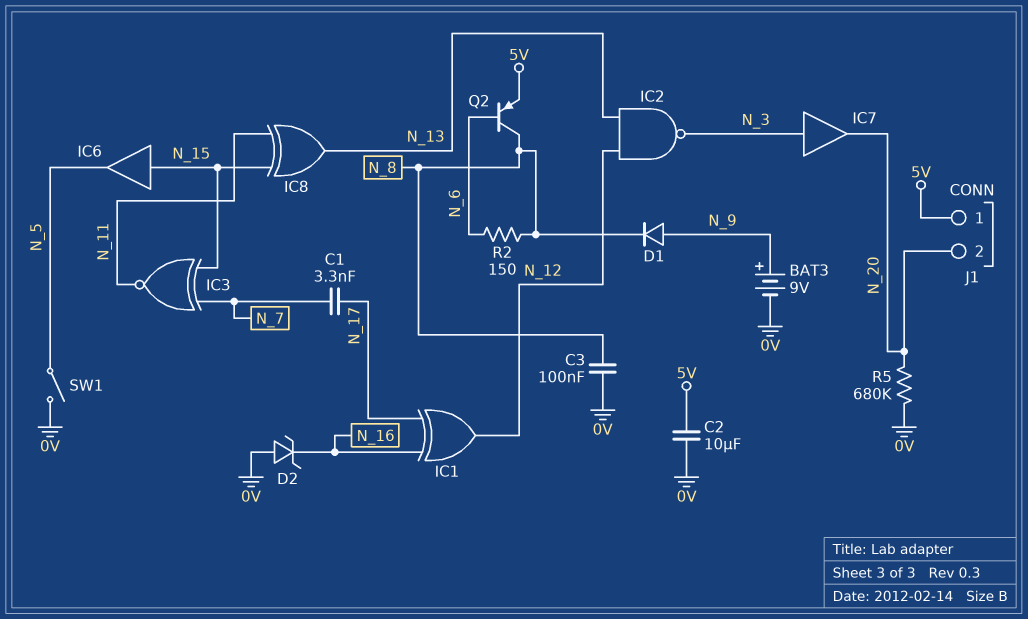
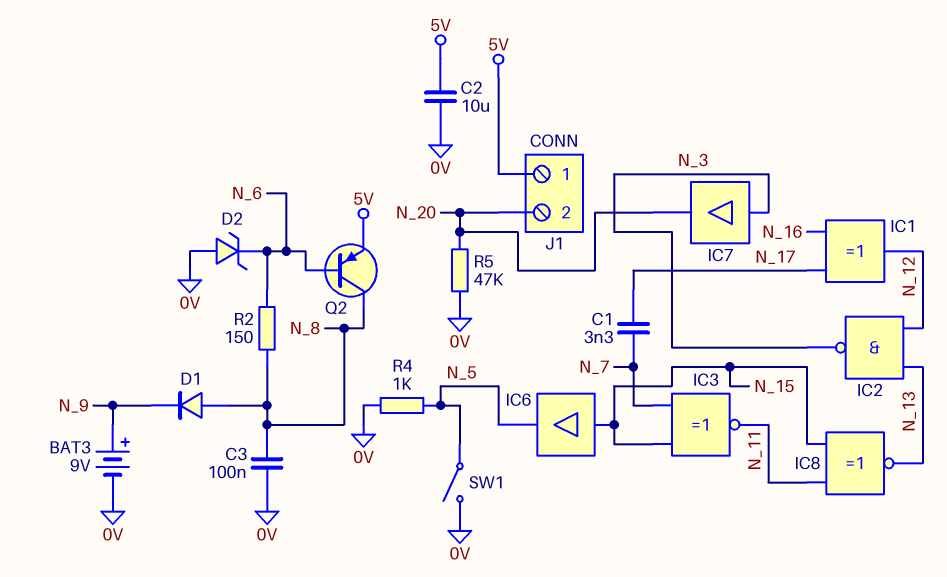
D1: diode (A N_9, K N_8) -> diode (A N_8, K N_9)
D2: zener (A 0V, K N_16) -> zener (A 0V, K N_6)
IC8: XOR (in N_11, in N_15, out N_13) -> XNOR (in N_11, in N_15, out N_13)
R4: none -> 1k (0V, N_5)
R5: 680k (0V, N_20) -> 47k (0V, N_20)

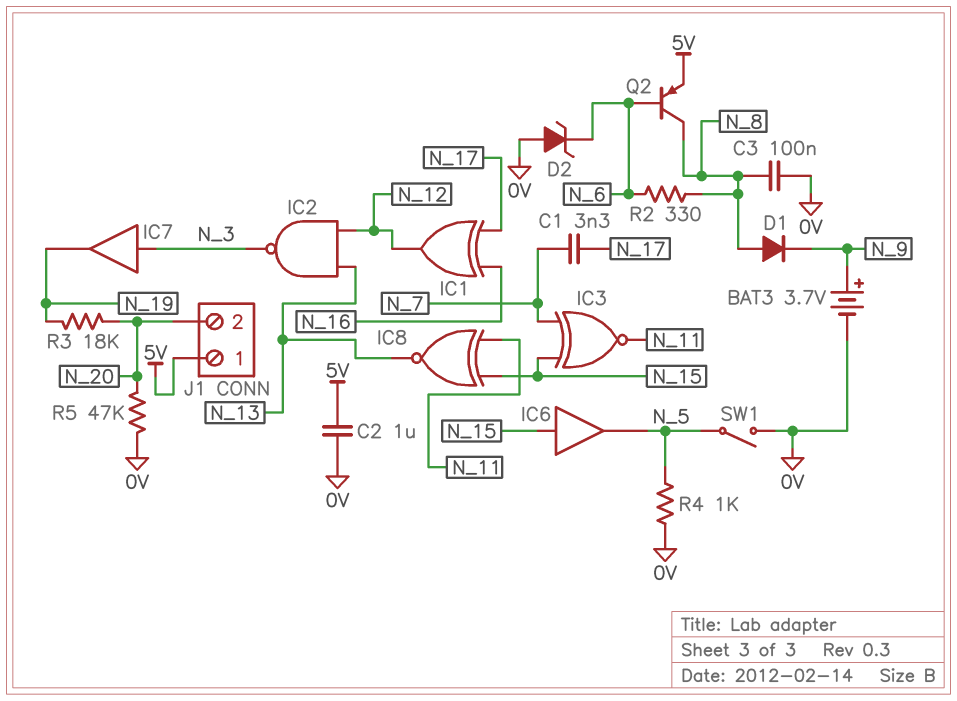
BAT3: 9V (plus N_9, minus 0V) -> 3.7V (plus N_9, minus 0V)
C2: 10uF (0V, 5V) -> 1uF (0V, 5V)
IC7: buffer (in N_3, out N_20) -> buffer (in N_3, out N_19)
R2: 150 (N_6, N_8) -> 330 (N_6, N_8)
R3: none -> 18k (N_19, N_20)

